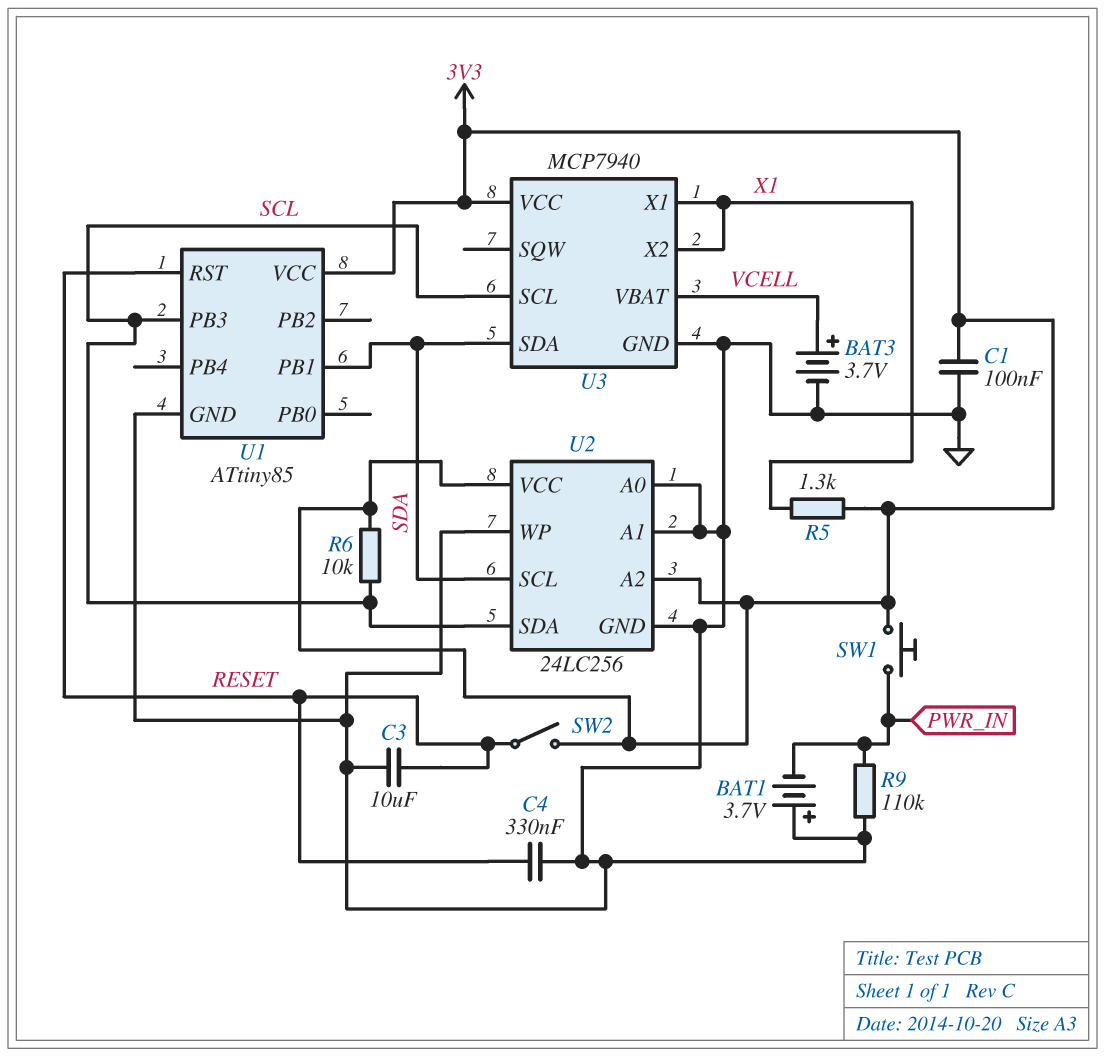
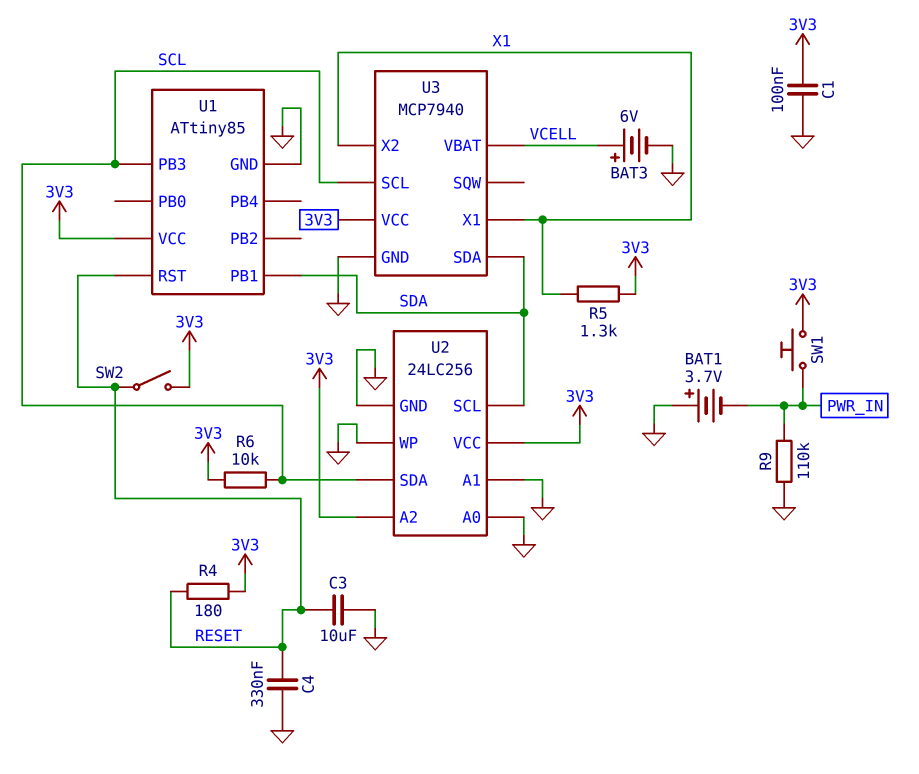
BAT3: 3.7V (plus VCELL, minus GND) -> 6V (plus VCELL, minus GND)
R4: none -> 180 (3V3, RESET)

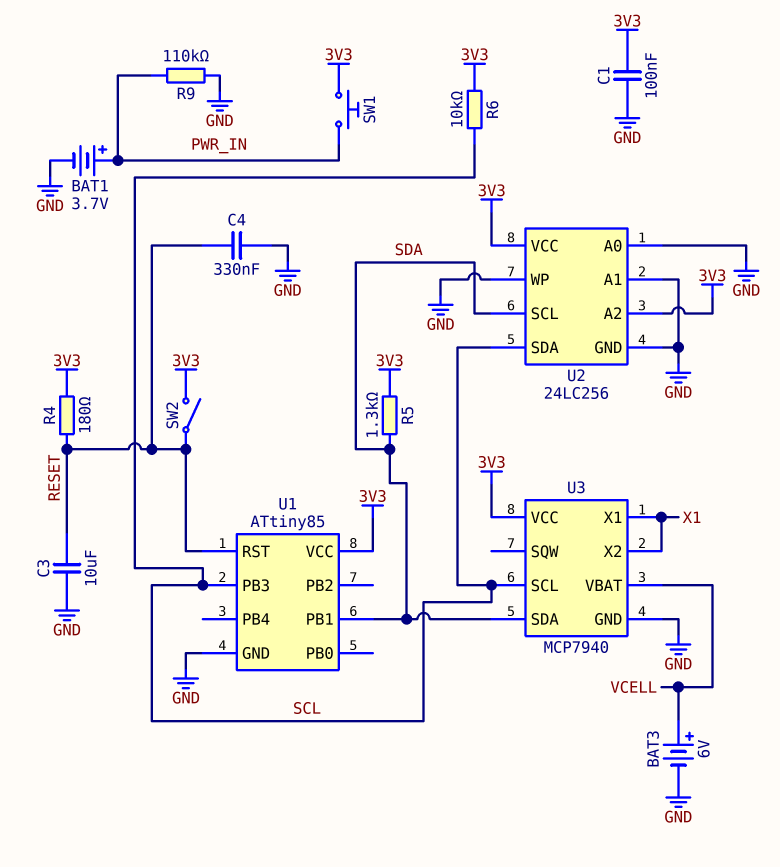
BAT1: 3.7V (plus GND, minus PWR_IN) -> 3.7V (plus PWR_IN, minus GND)
R5: 1.3k (3V3, X1) -> 1.3k (3V3, SDA)

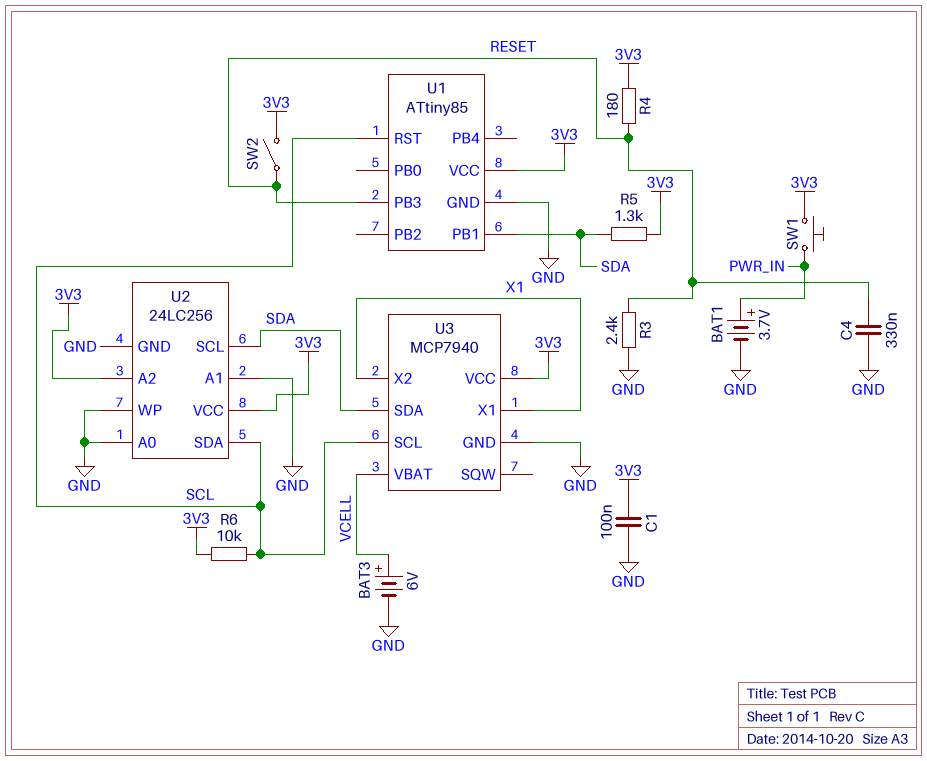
C3: 10uF (GND, RESET) -> none
R3: none -> 2.4k (GND, RESET)
R9: 110k (GND, PWR_IN) -> none
U1 pin PB3: SCL -> RESET
U1 pin RST: RESET -> SCL

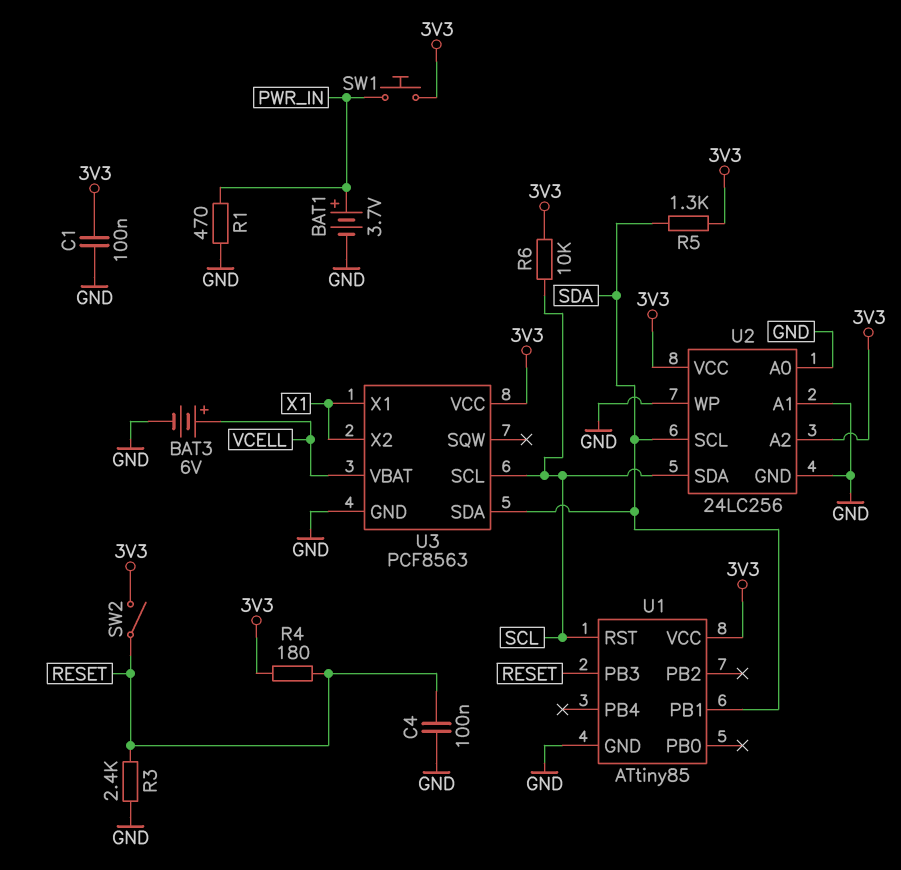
C4: 330nF (GND, RESET) -> 100nF (GND, RESET)
R1: none -> 470 (GND, PWR_IN)
U3: MCP7940 -> PCF8563

